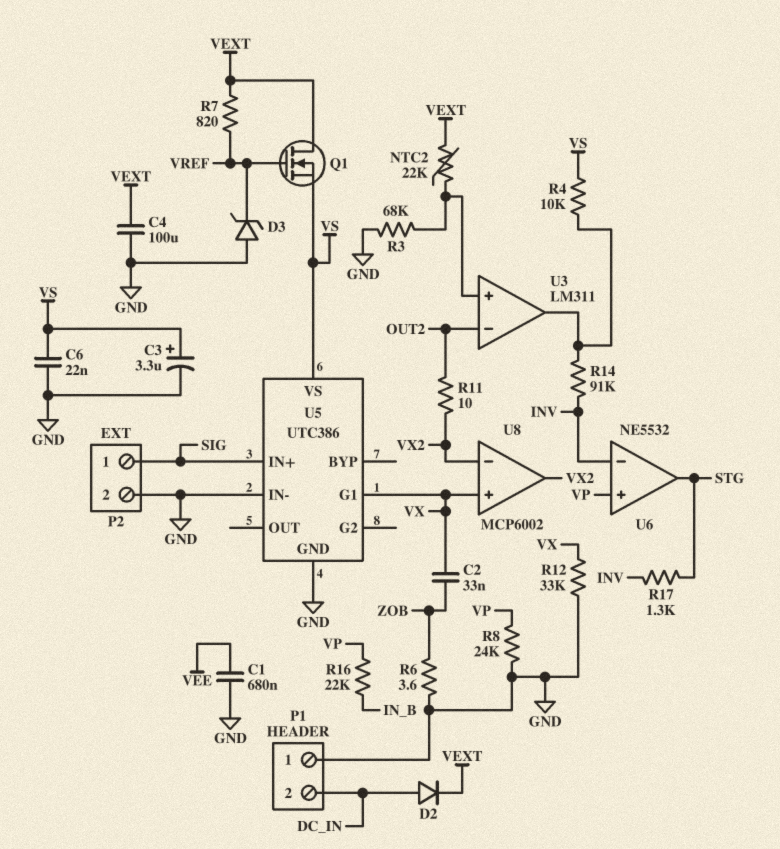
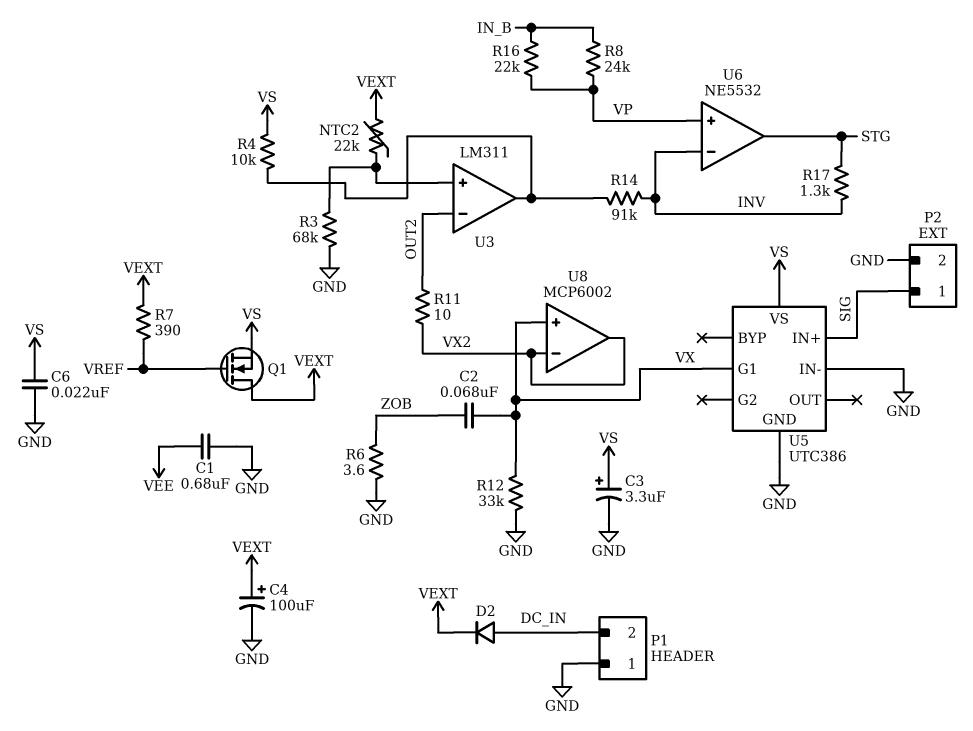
C2: 33nF (VX, ZOB) -> 68nF (VX, ZOB)
C4: 100uF (GND, VEXT) -> 100uF (plus VEXT, minus GND)
D3: zener (A GND, K VREF) -> none
R7: 820 (VEXT, VREF) -> 390 (VEXT, VREF)
R8: 24k (GND, VP) -> 24k (IN_B, VP)

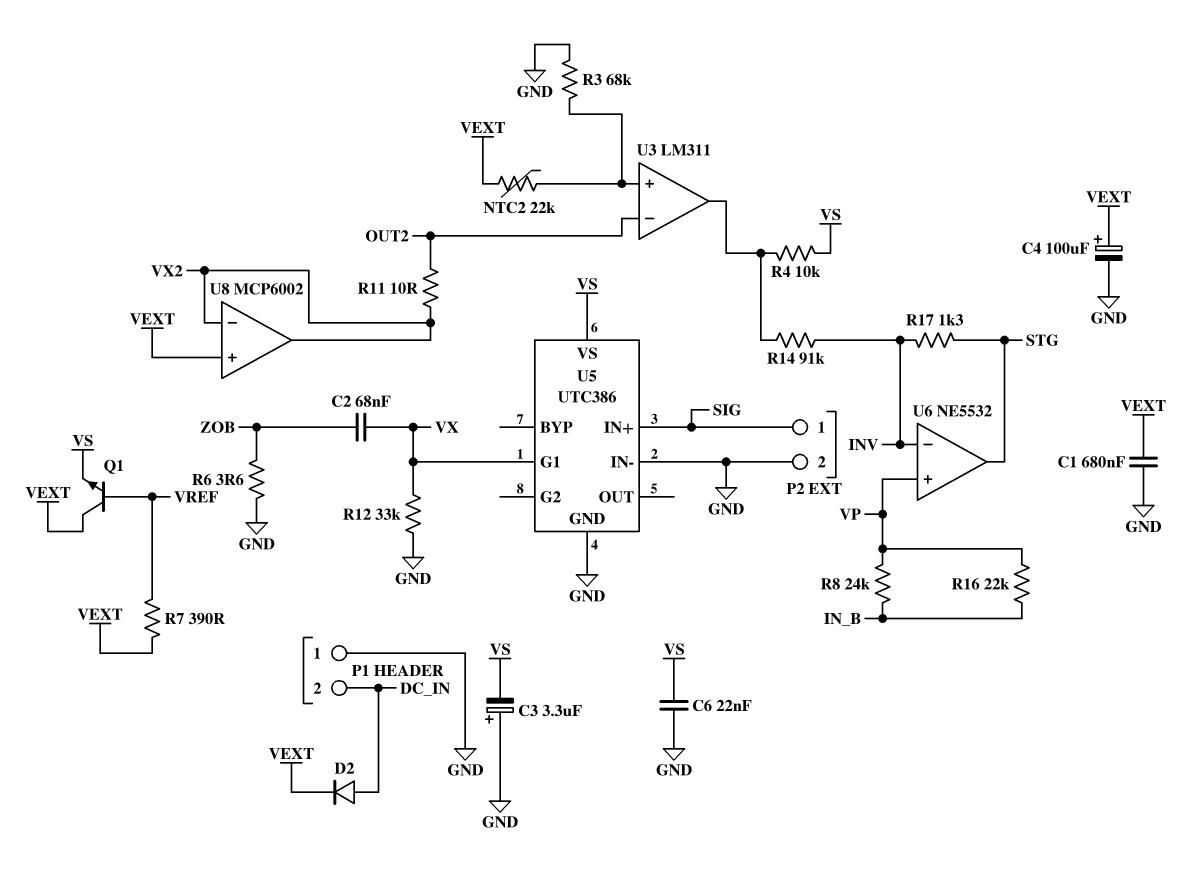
C1: 680nF (GND, VEE) -> 680nF (GND, VEXT)
C3: 3.3uF (plus VS, minus GND) -> 3.3uF (plus GND, minus VS)
Q1: NMOS (G VREF, D VEXT, S VS) -> NPN (B VREF, C VEXT, E VS)
U8 pin in+: VX -> VEXT

